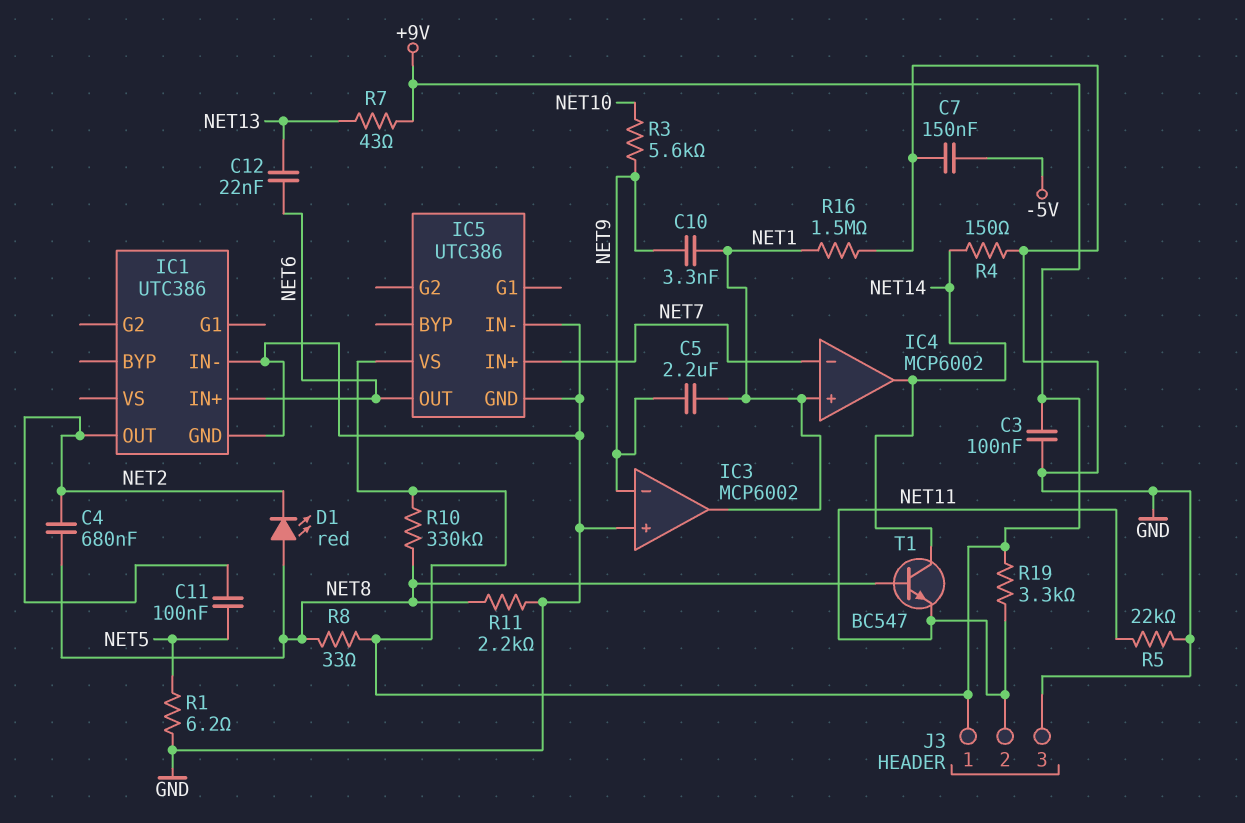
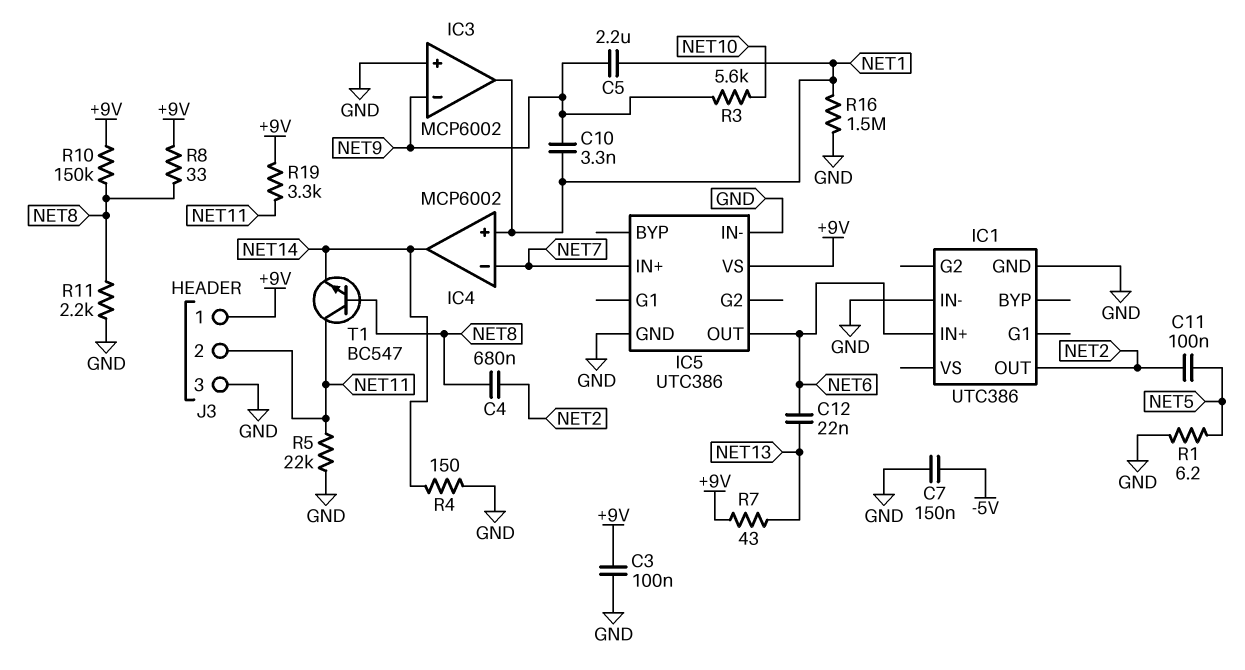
D1: LED red (A NET8, K NET2) -> none
R10: 330k (+9V, NET8) -> 150k (+9V, NET8)
T1: NPN BC547 (B NET8, C NET14, E NET11) -> NPN BC547 (B NET8, C NET11, E NET14)

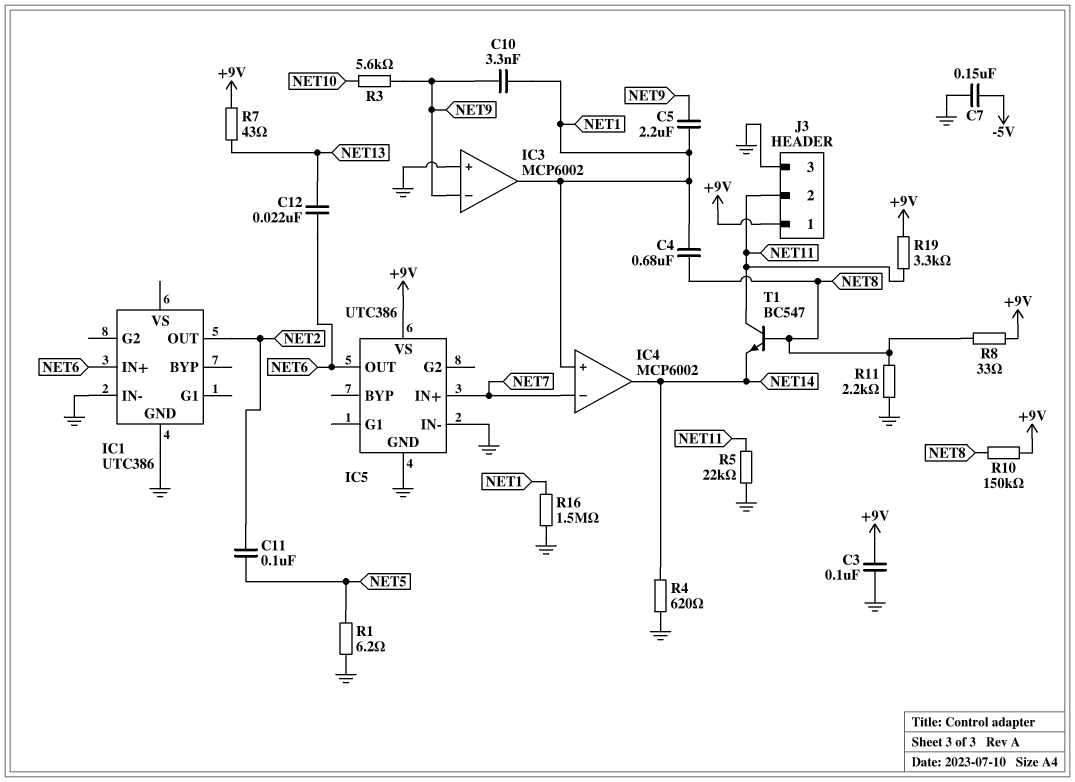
C4: 680nF (NET2, NET8) -> 680nF (NET1, NET8)
R4: 150 (GND, NET14) -> 620 (GND, NET14)

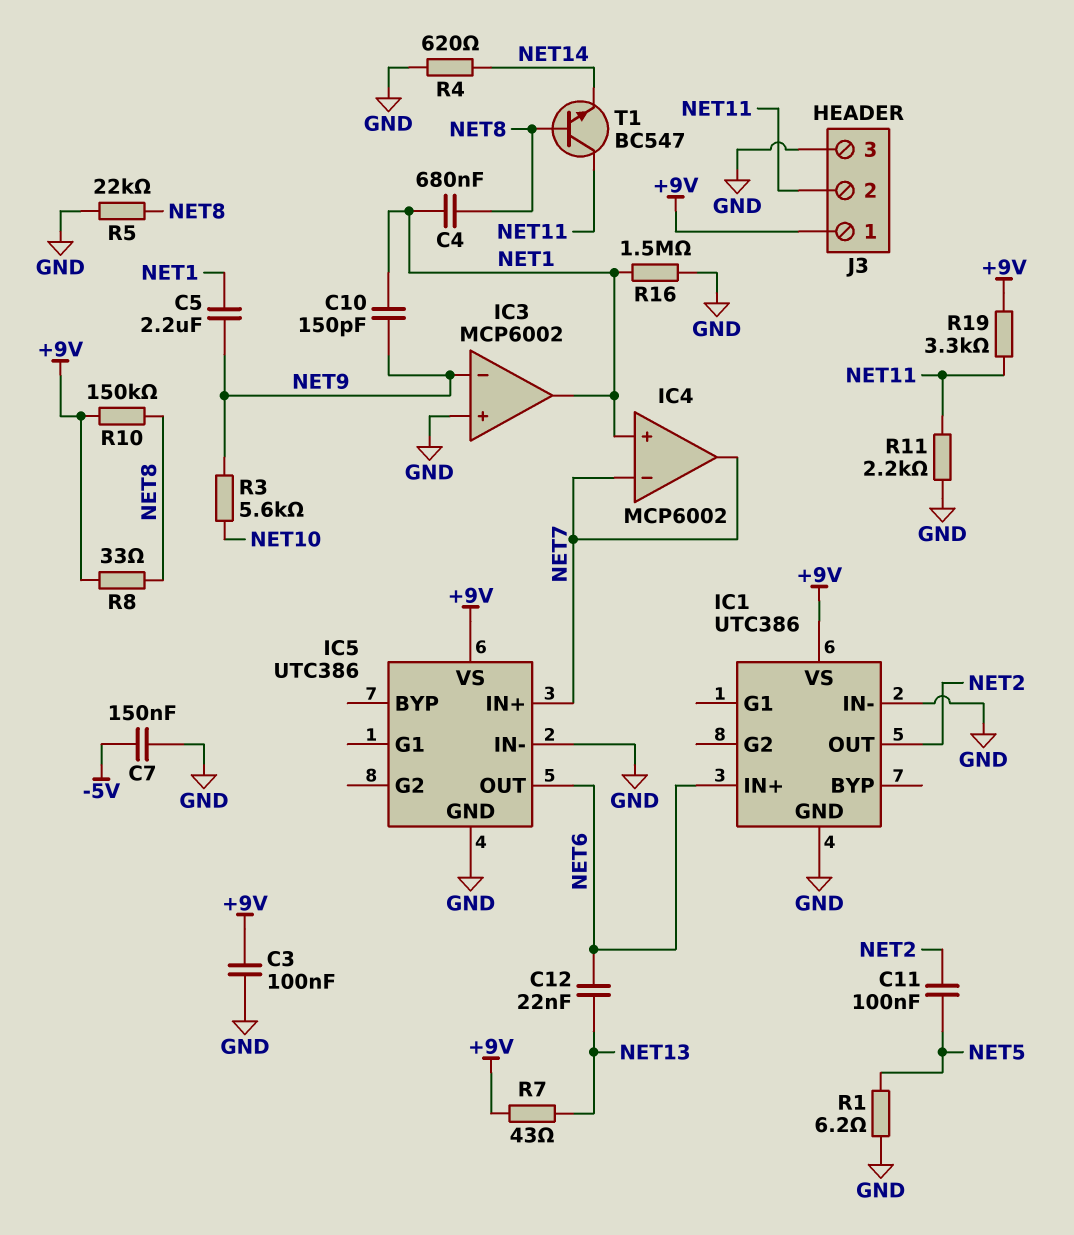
C10: 3.3nF (NET1, NET9) -> 150pF (NET1, NET9)
IC1 pin VS: none -> +9V
IC4 pin out: NET14 -> NET7
R5: 22k (GND, NET11) -> 22k (GND, NET8)
R11: 2.2k (GND, NET8) -> 2.2k (GND, NET11)

